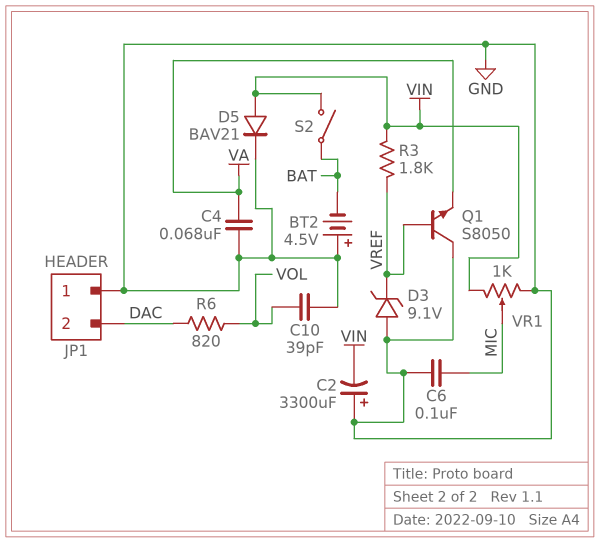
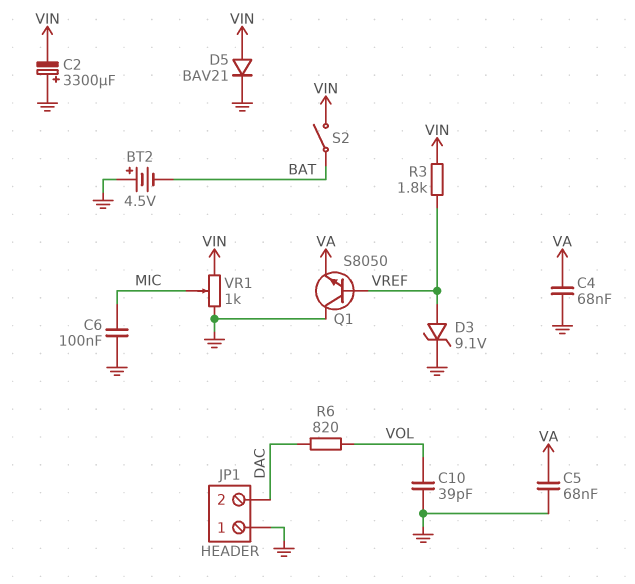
C5: none -> 68nF (GND, VA)
D3: zener 9.1V (A GND, K VREF) -> zener 9.1V (A VREF, K GND)

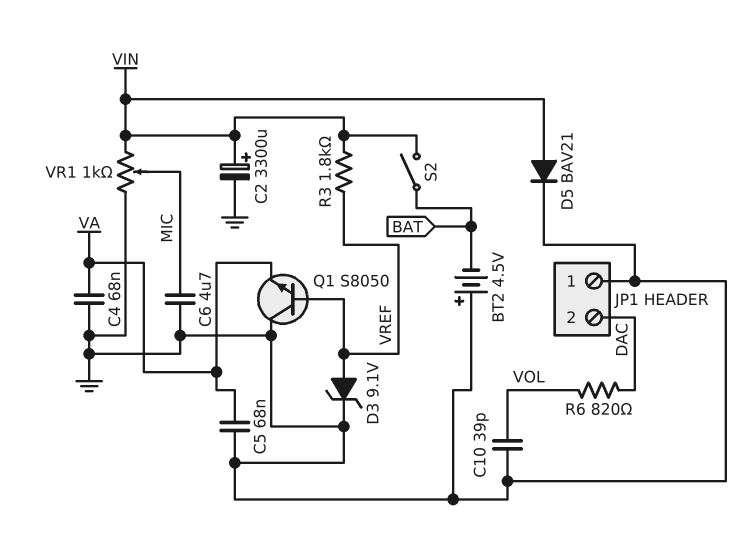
C2: 3300uF (plus GND, minus VIN) -> 3300uF (plus VIN, minus GND)
C6: 100nF (GND, MIC) -> 4.7uF (GND, MIC)

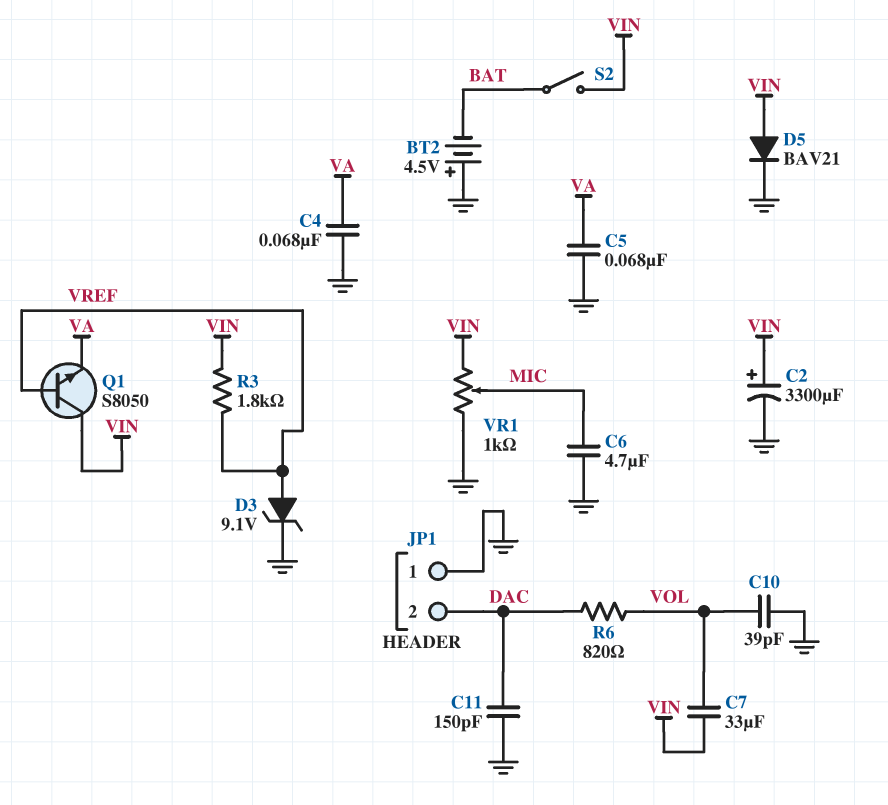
C7: none -> 33uF (VIN, VOL)
C11: none -> 150pF (DAC, GND)
Q1: NPN S8050 (B VREF, C GND, E VA) -> NPN S8050 (B VREF, C VIN, E VA)

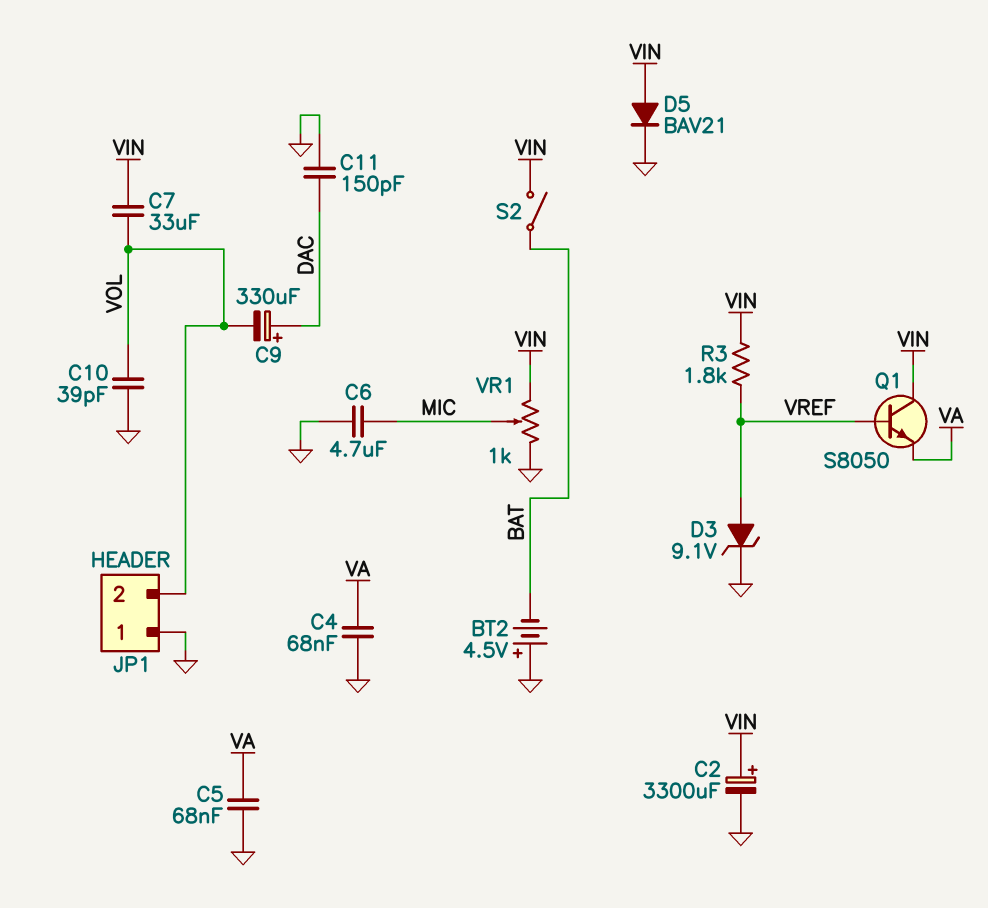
C9: none -> 330uF (plus DAC, minus VOL)
JP1 pin 2: DAC -> VOL
R6: 820 (DAC, VOL) -> none

